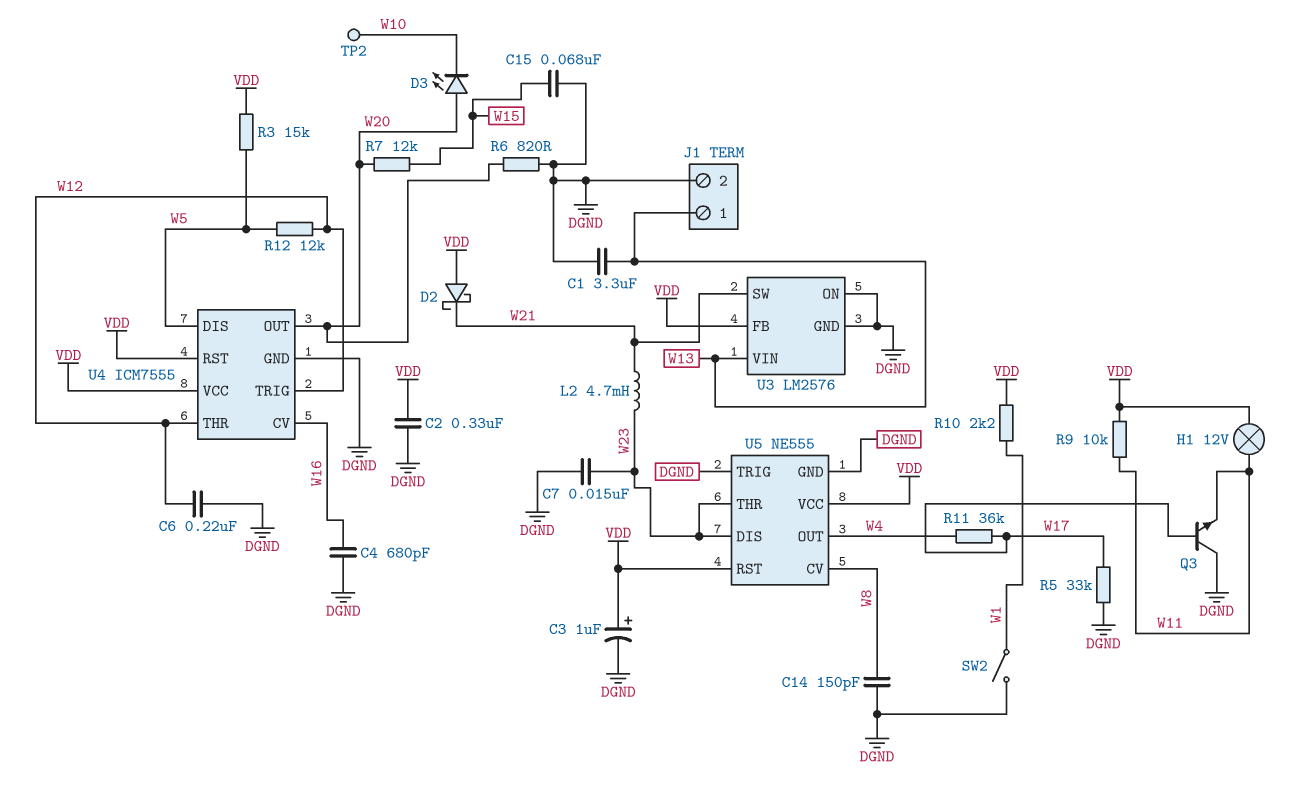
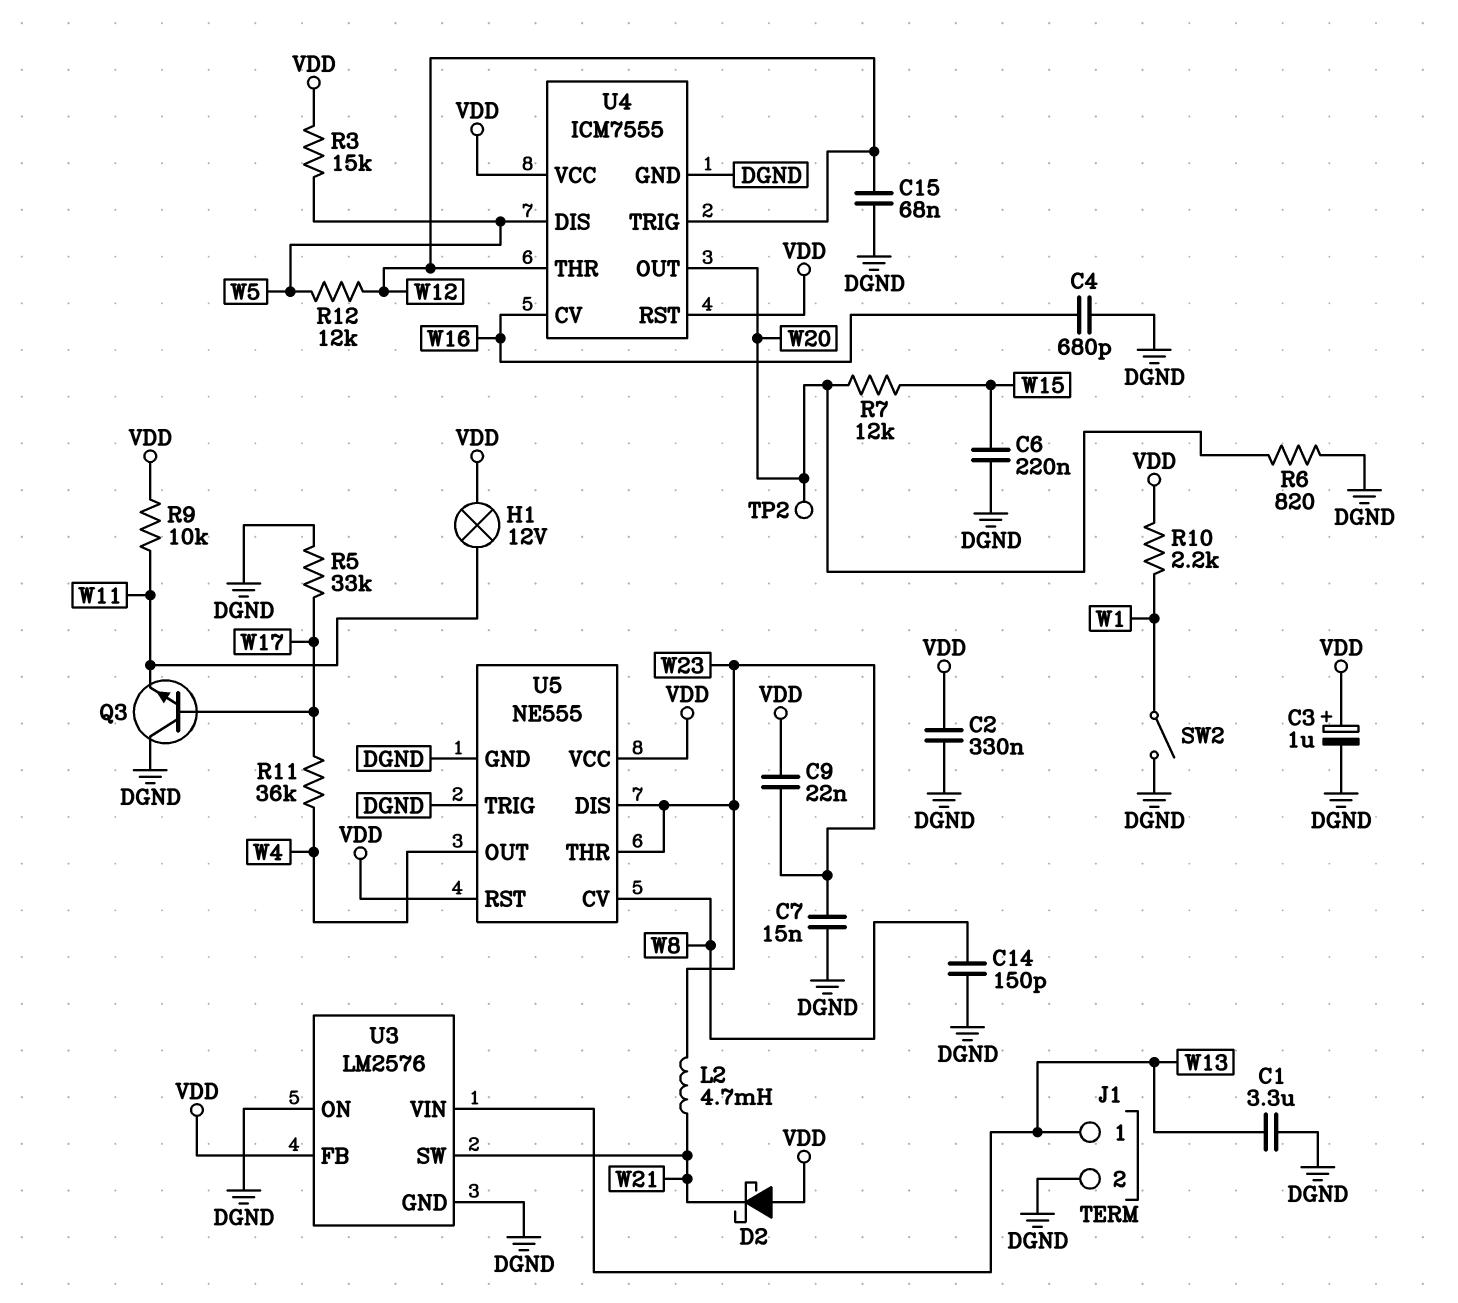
C6: 220nF (DGND, W12) -> 220nF (DGND, W15)
C9: none -> 22nF (VDD, W23)
C15: 68nF (DGND, W15) -> 68nF (DGND, W12)
D3: LED (A W20, K W10) -> none
TP2: test point (W10) -> test point (W20)

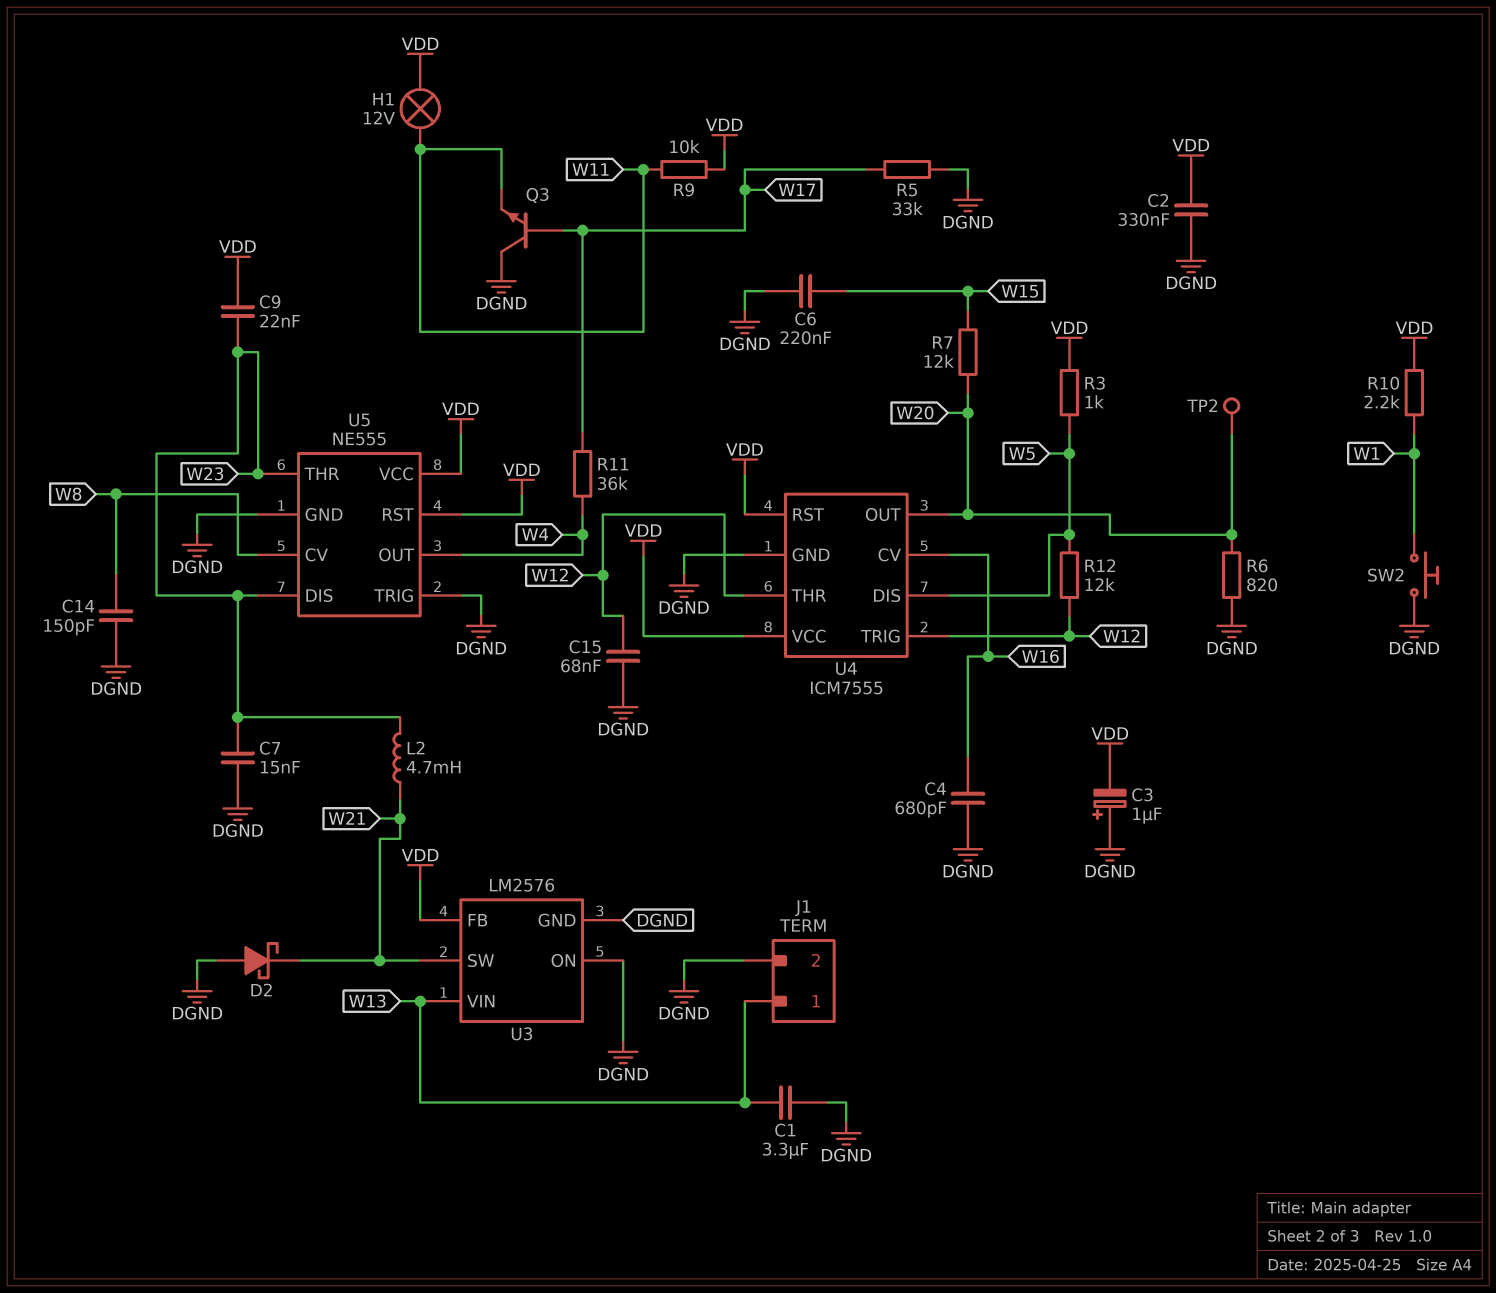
C3: 1uF (plus VDD, minus DGND) -> 1uF (plus DGND, minus VDD)
D2: schottky (A VDD, K W21) -> schottky (A DGND, K W21)
R3: 15k (VDD, W5) -> 1k (VDD, W5)
SW2: switch (DGND, W1) -> button (DGND, W1)

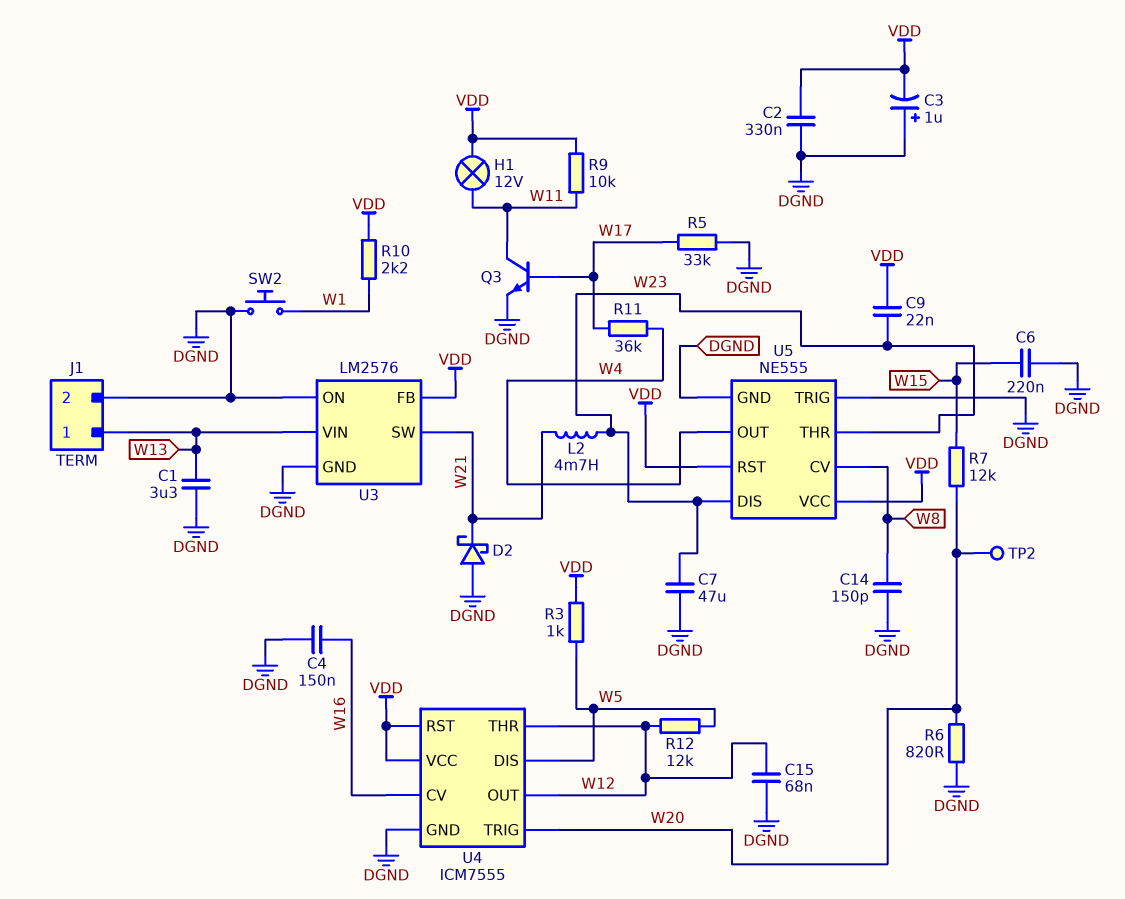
C4: 680pF (DGND, W16) -> 150nF (DGND, W16)
C7: 15nF (DGND, W23) -> 47uF (DGND, W23)
Q3: NPN (B W17, C DGND, E W11) -> NPN (B W17, C W11, E DGND)
U4 pin OUT: W20 -> W12
U4 pin TRIG: W12 -> W20

